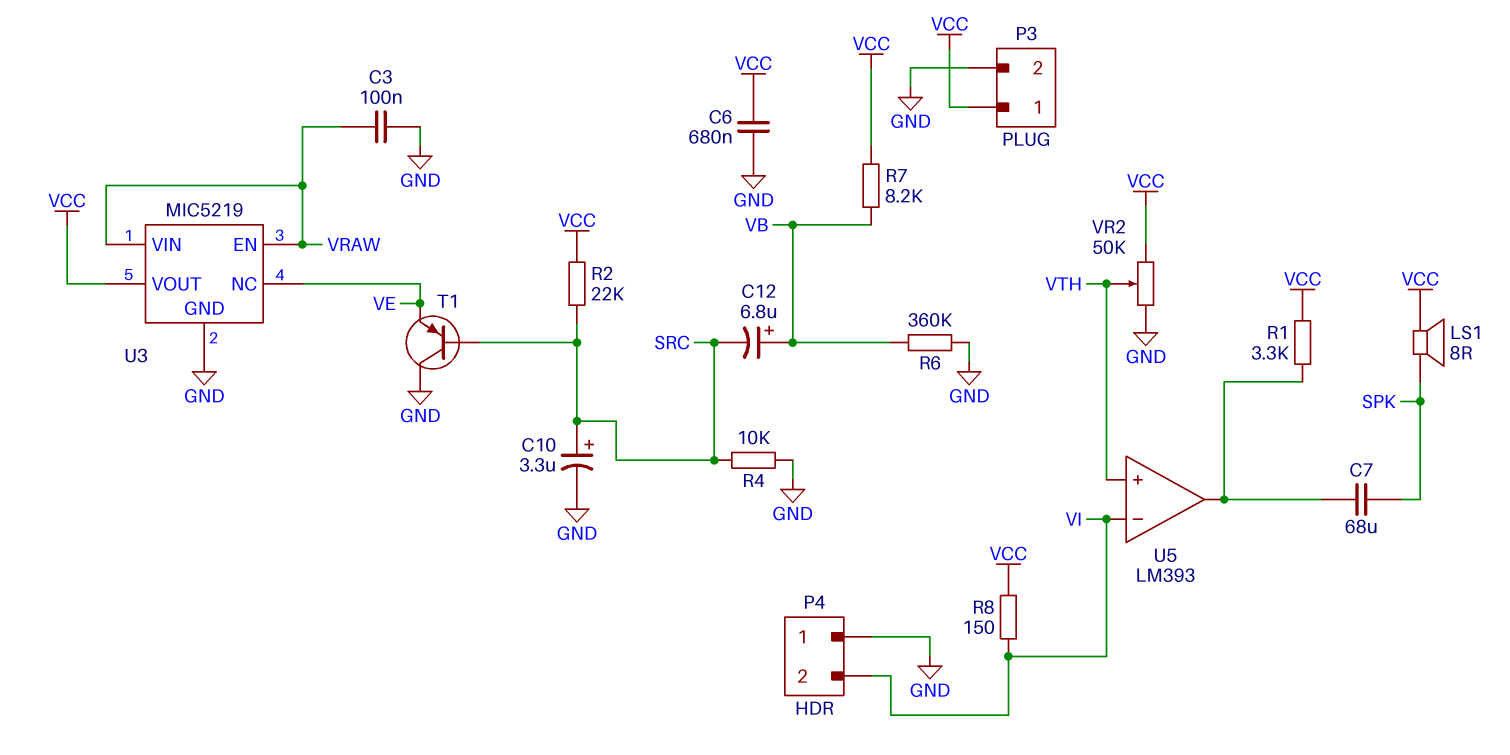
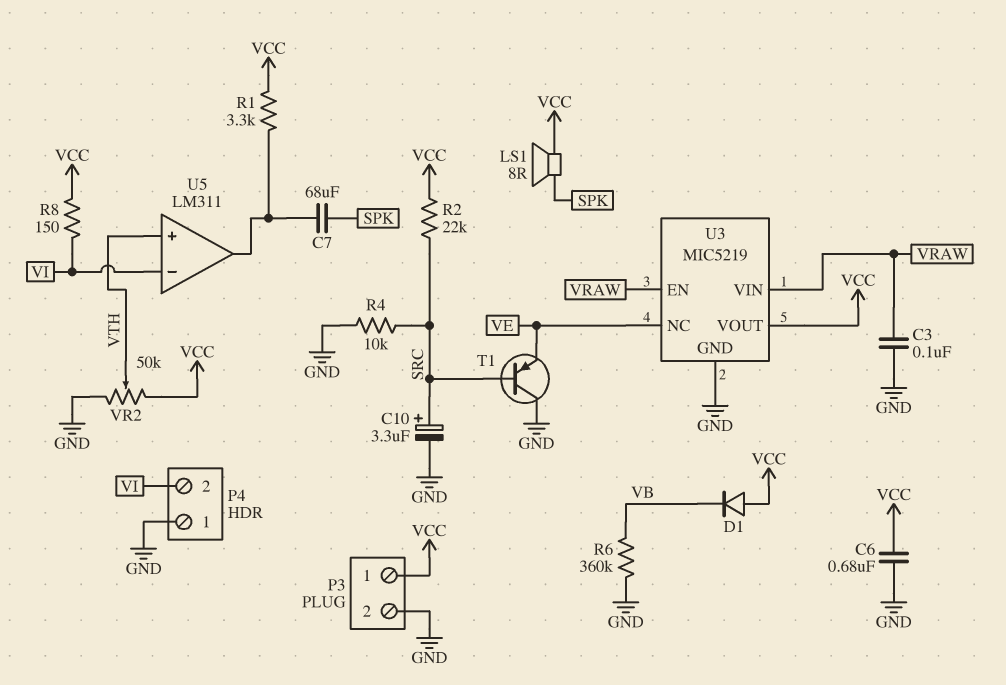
C12: 6.8uF (plus VB, minus SRC) -> none
D1: none -> diode (A VCC, K VB)
R7: 8.2k (VB, VCC) -> none
U5: LM393 -> LM311

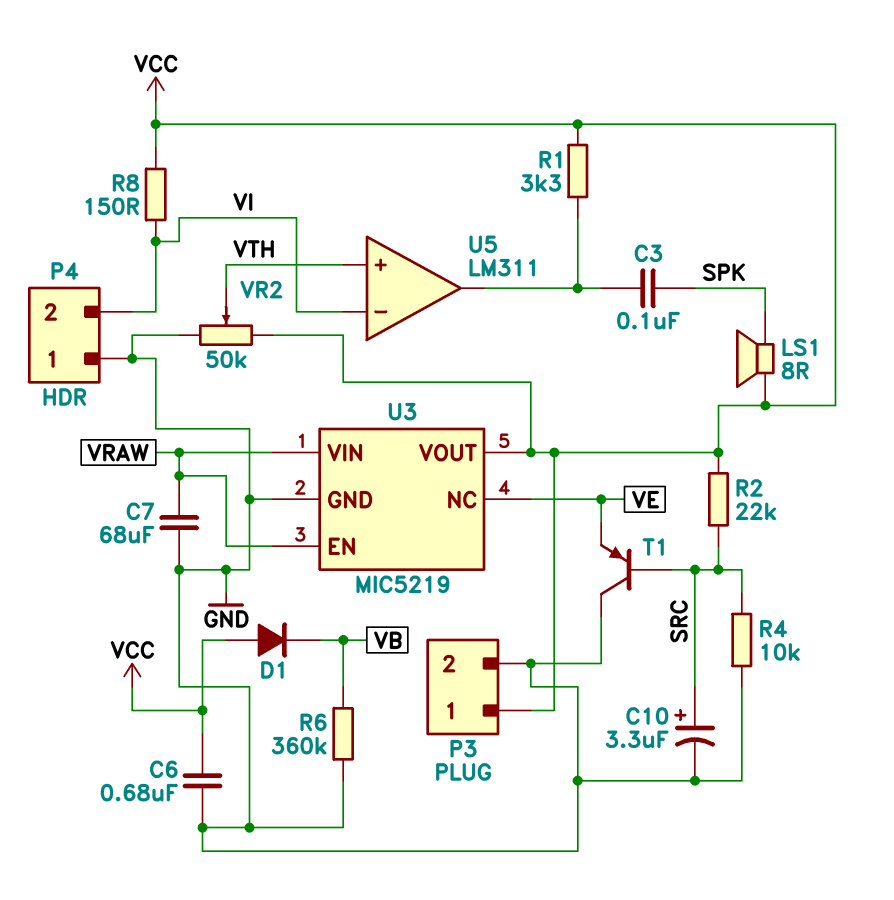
C3: 100nF (GND, VRAW) -> 100nF (SPK, U5/out)
C7: 68uF (SPK, U5/out) -> 68uF (GND, VRAW)

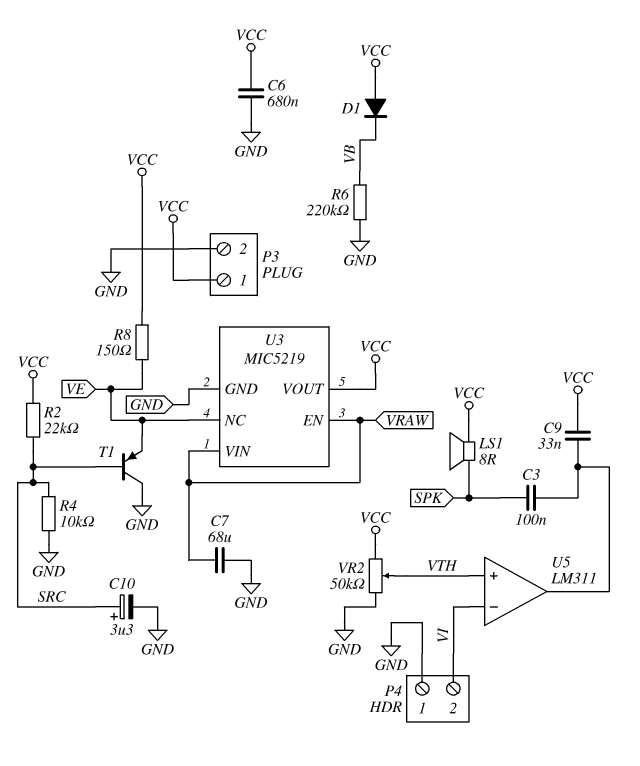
C9: none -> 33nF (U5/out, VCC)
R1: 3.3k (U5/out, VCC) -> none
R6: 360k (GND, VB) -> 220k (GND, VB)
R8: 150 (VCC, VI) -> 150 (VCC, VE)

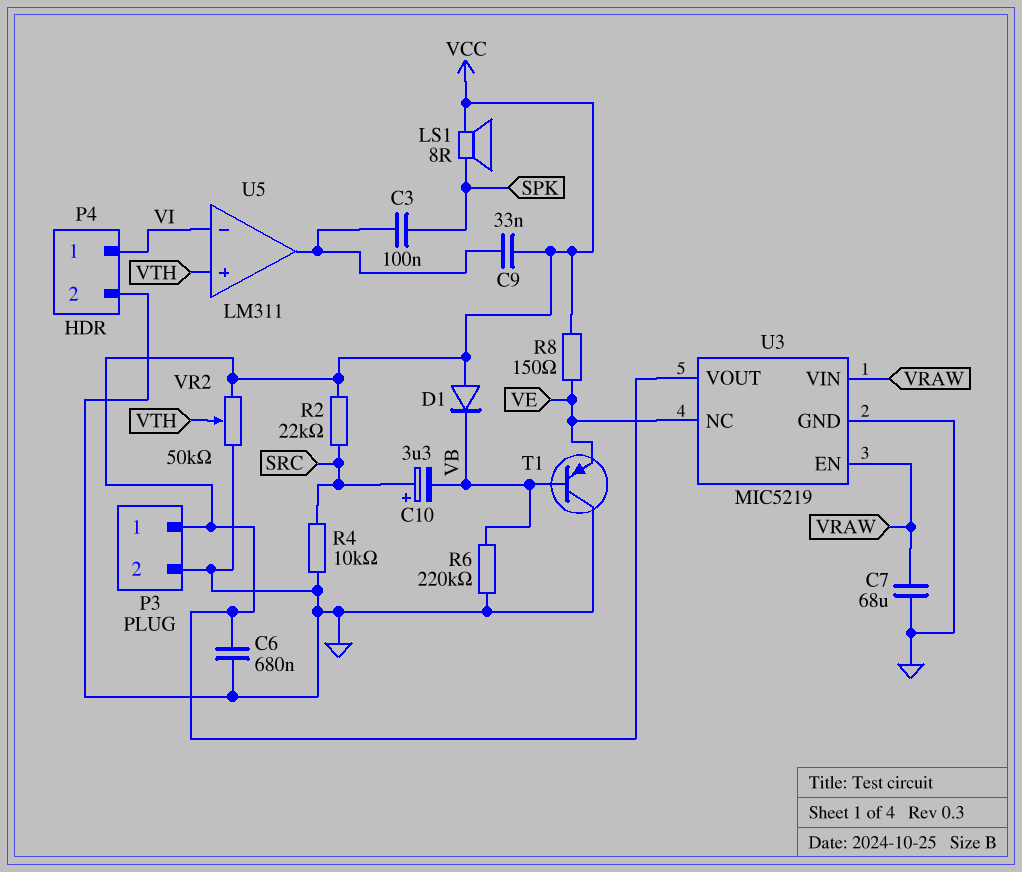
C10: 3.3uF (plus SRC, minus GND) -> 3.3uF (plus SRC, minus VB)
P4 pin 1: GND -> VI
P4 pin 2: VI -> GND
T1: PNP (B SRC, C GND, E VE) -> PNP (B VB, C GND, E VE)

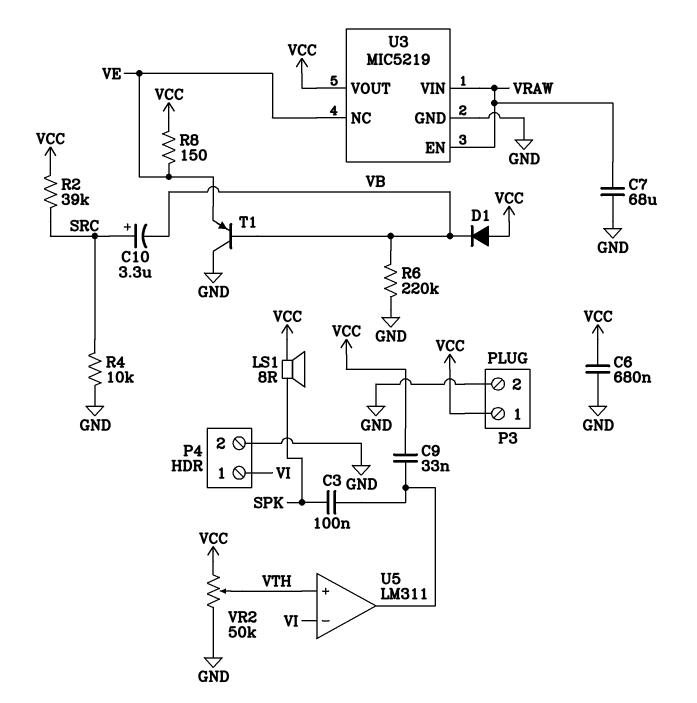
R2: 22k (SRC, VCC) -> 39k (SRC, VCC)

